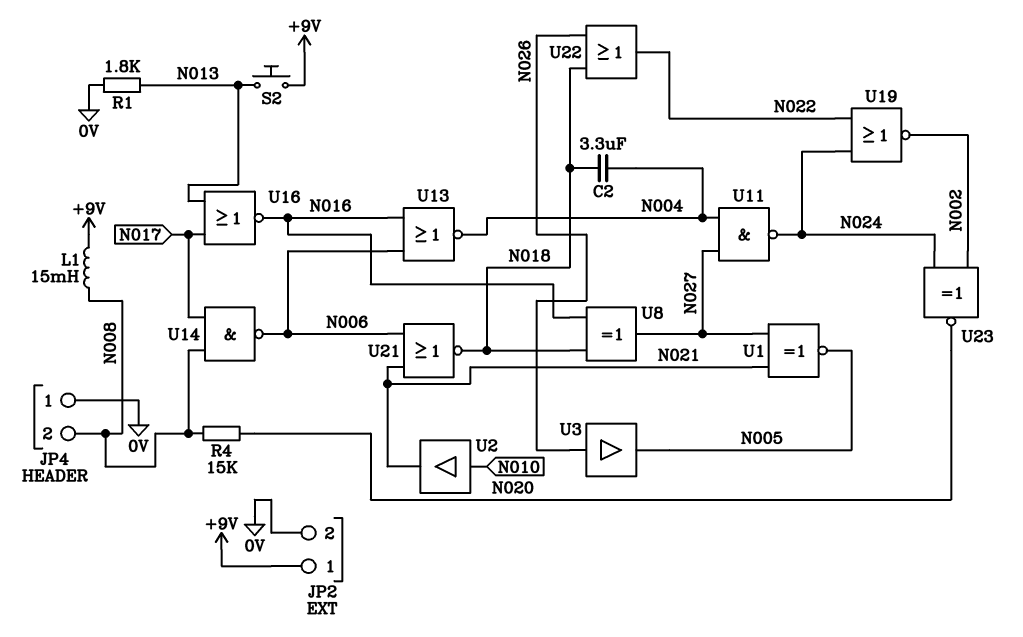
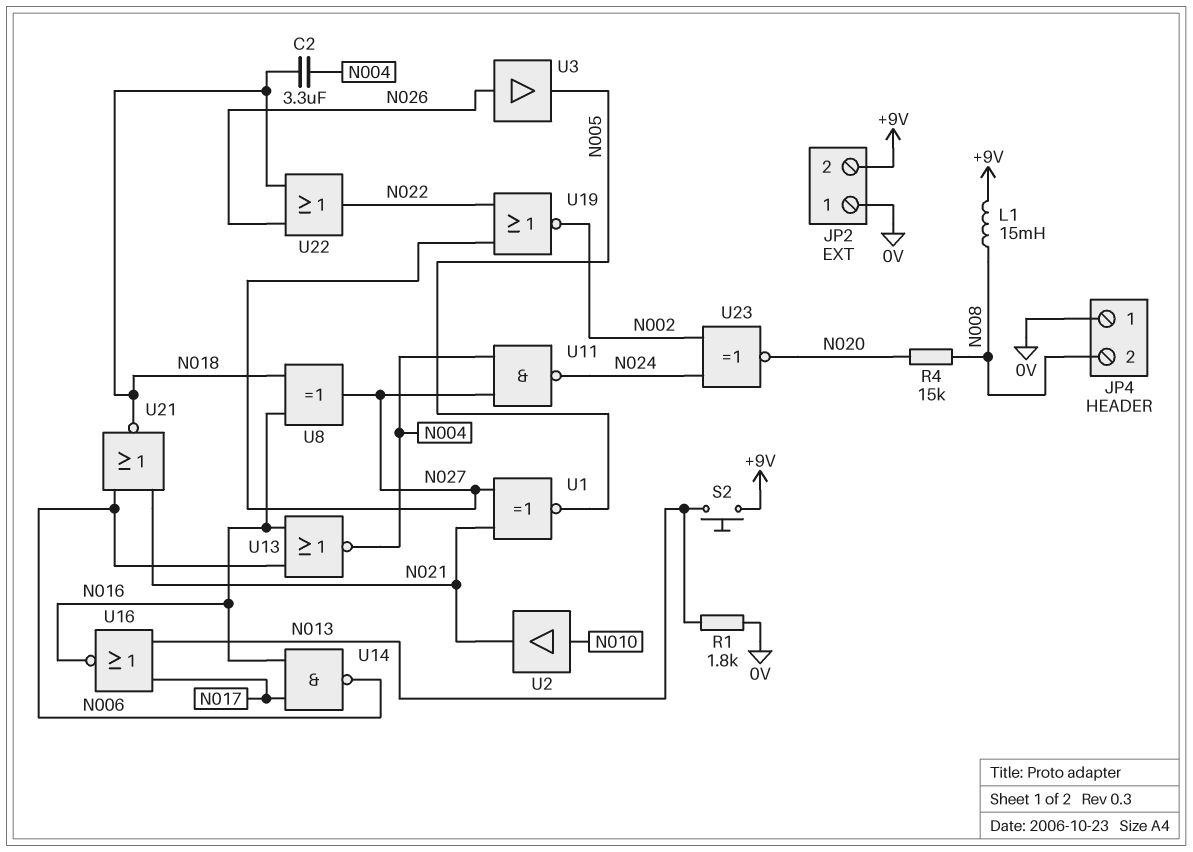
JP2 pin 1: +9V -> 0V
JP2 pin 2: 0V -> +9V
U14: NAND (in N008, in N017, out N006) -> NAND (in N016, in N017, out N006)
U19: NOR (in N022, in N024, out N002) -> NOR (in N022, in N027, out N002)

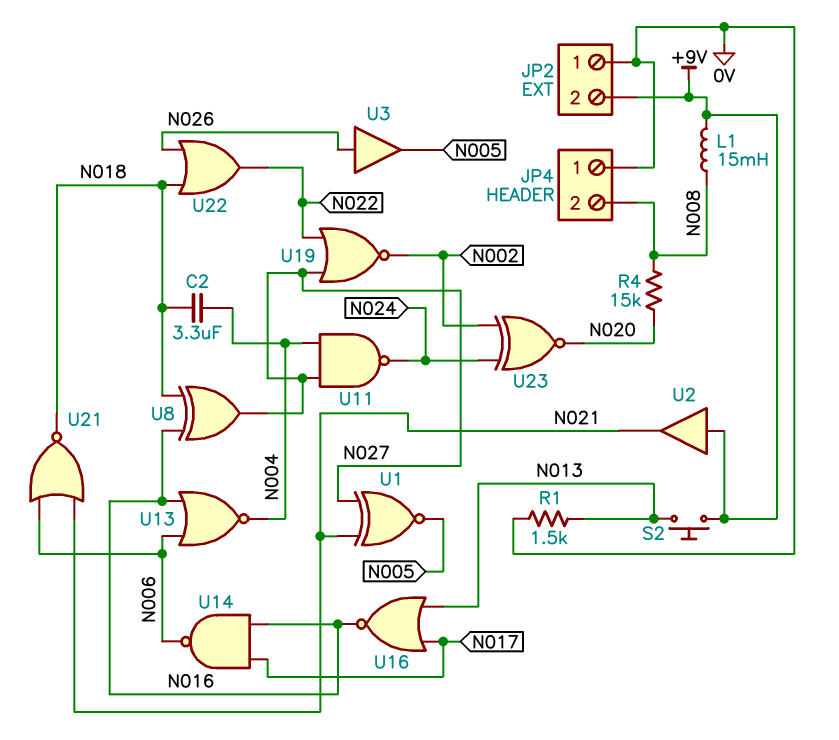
R1: 1.8k (0V, N013) -> 1.5k (0V, N013)
U2: buffer (in N010, out N021) -> buffer (in +9V, out N021)

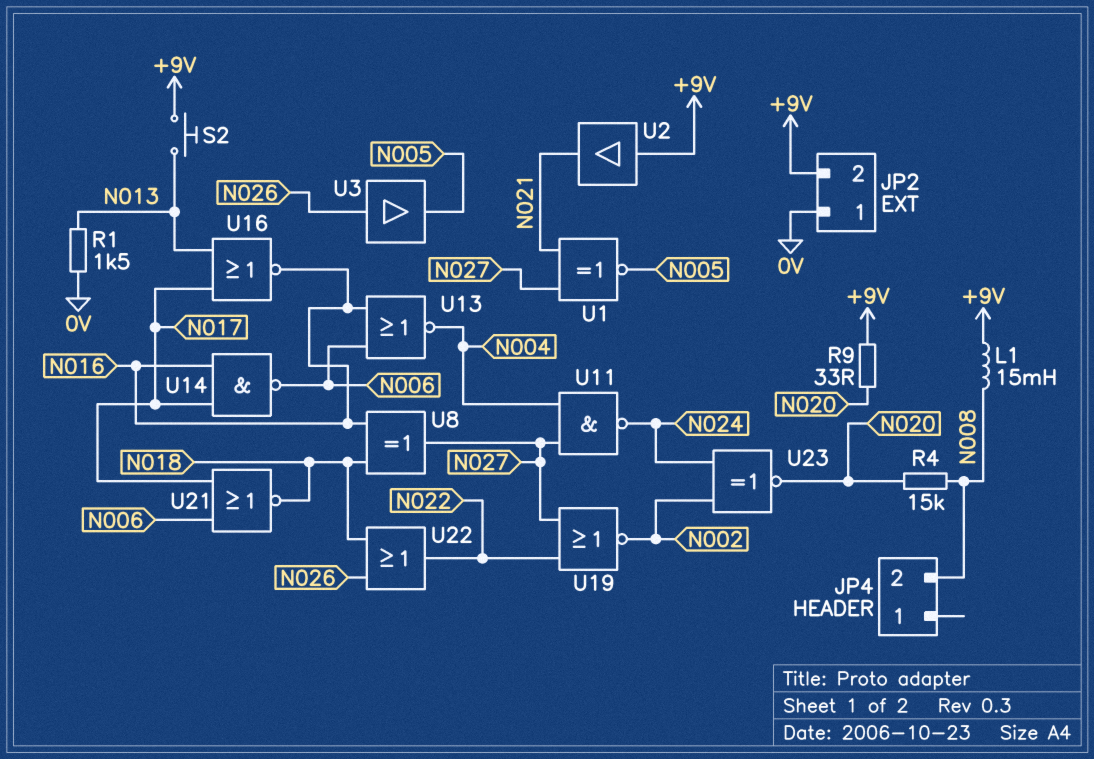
C2: 3.3uF (N004, N018) -> none
JP4 pin 1: 0V -> none
R9: none -> 33 (+9V, N020)
U21: NOR (in N006, in N021, out N018) -> NOR (in N006, in N017, out N018)

